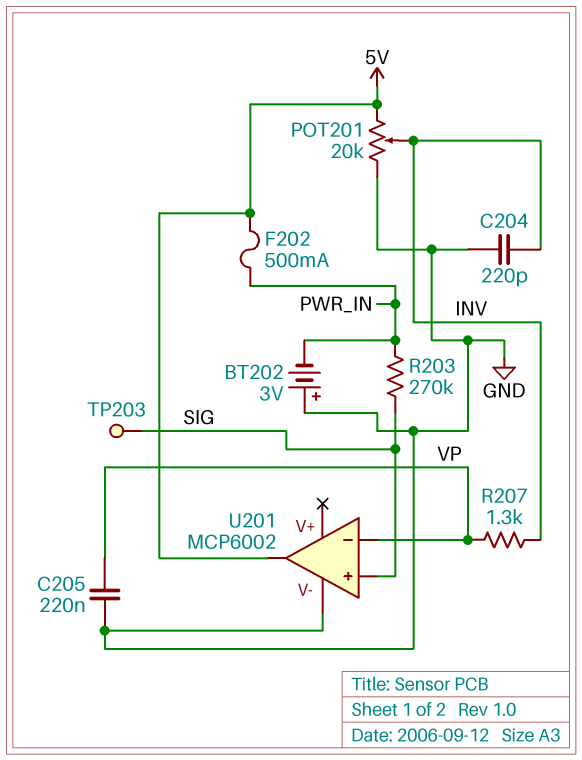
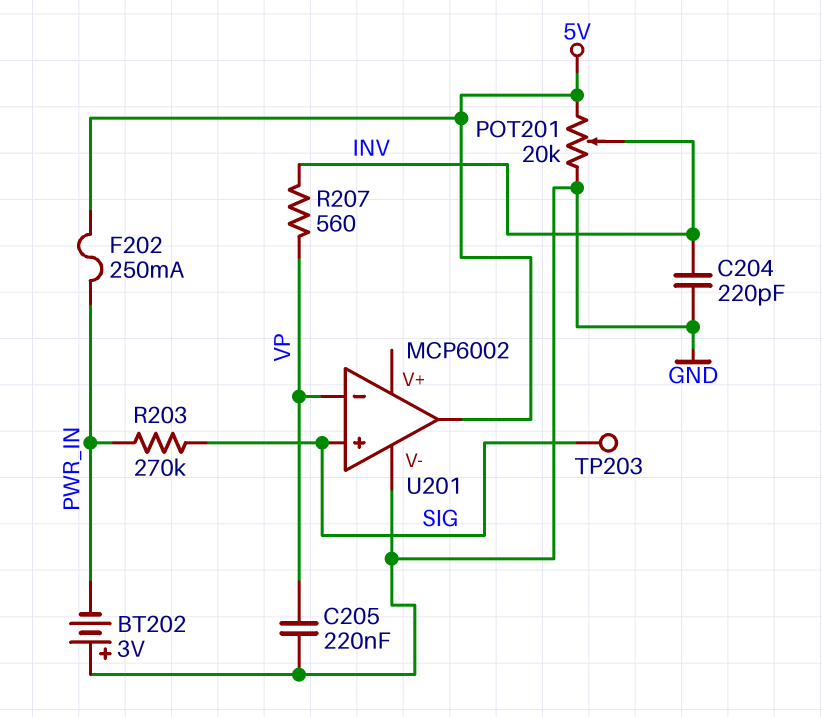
F202: 500mA (5V, PWR_IN) -> 250mA (5V, PWR_IN)
R207: 1.3k (INV, VP) -> 560 (INV, VP)

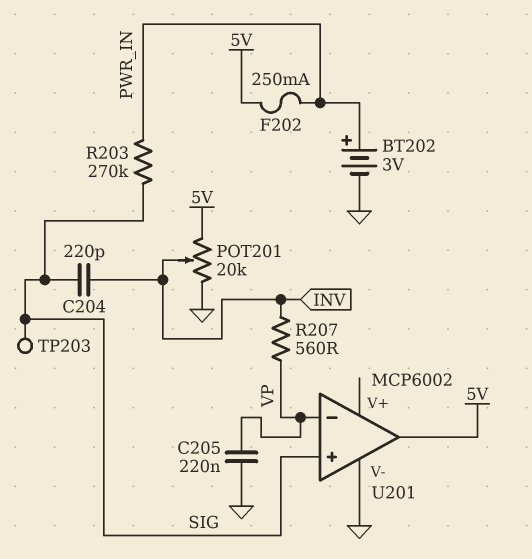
BT202: 3V (plus GND, minus PWR_IN) -> 3V (plus PWR_IN, minus GND)
C204: 220pF (GND, INV) -> 220pF (INV, SIG)

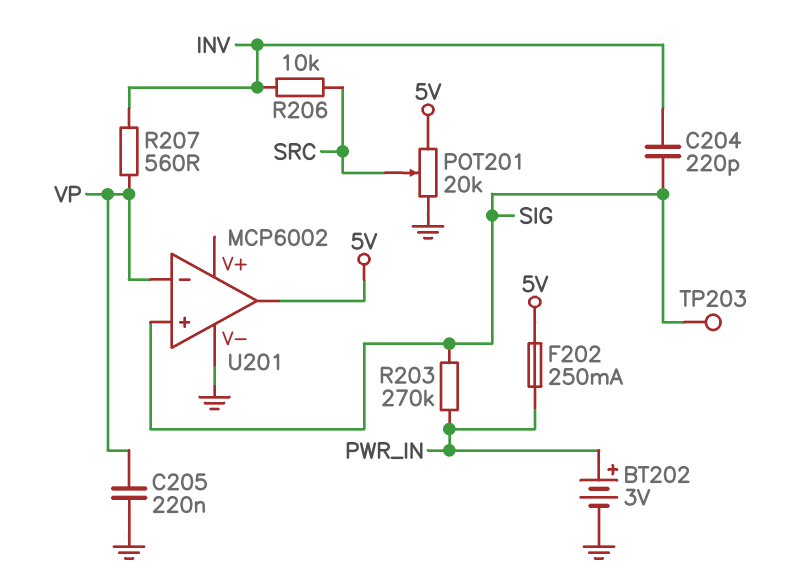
POT201: 20k (5V, GND, wiper INV) -> 20k (5V, GND, wiper SRC)
R206: none -> 10k (INV, SRC)

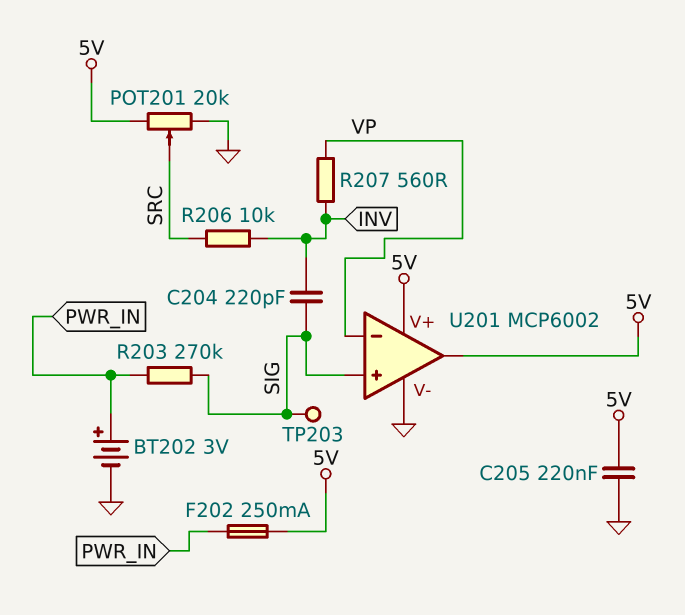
C205: 220nF (GND, VP) -> 220nF (5V, GND)
U201 pin V+: none -> 5V

